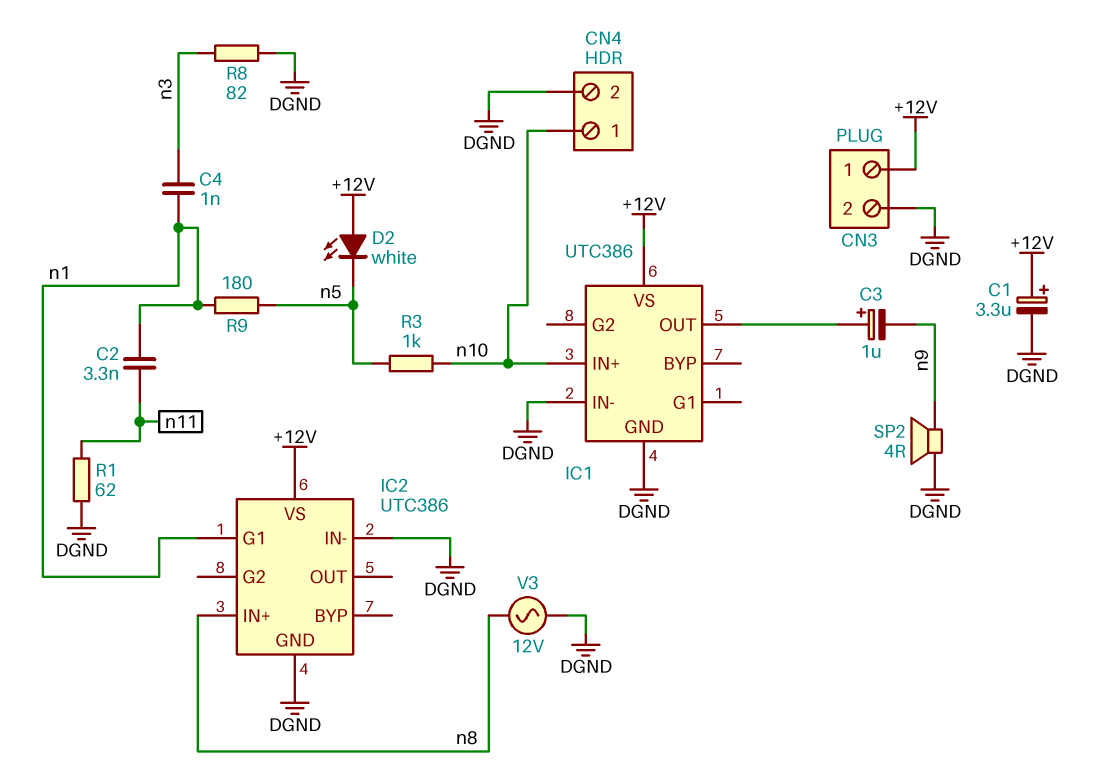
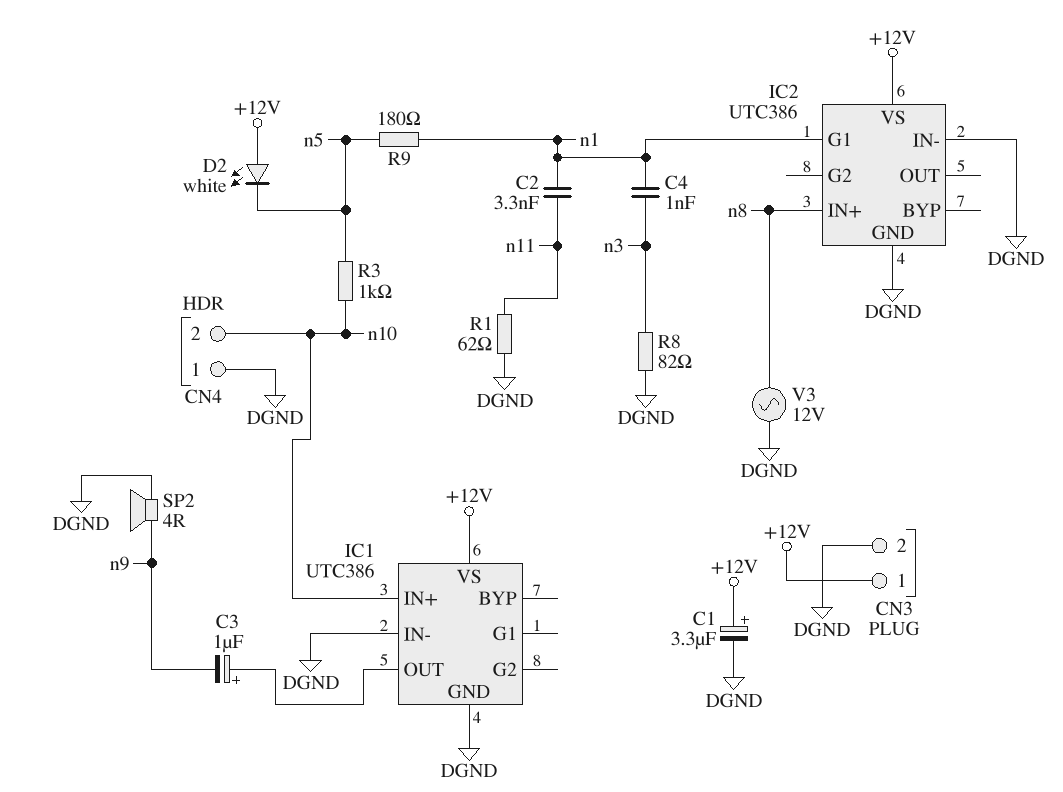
CN4 pin 1: n10 -> DGND
CN4 pin 2: DGND -> n10

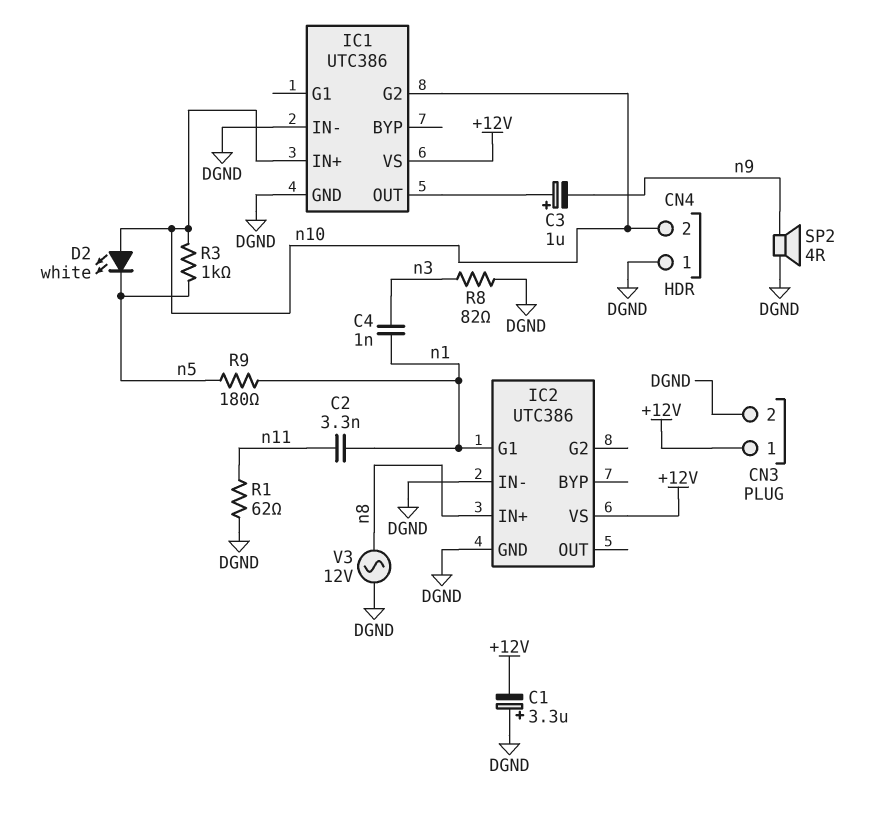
C1: 3.3uF (plus +12V, minus DGND) -> 3.3uF (plus DGND, minus +12V)
D2: LED white (A +12V, K n5) -> LED white (A n10, K n5)
IC1 pin G2: none -> n10

